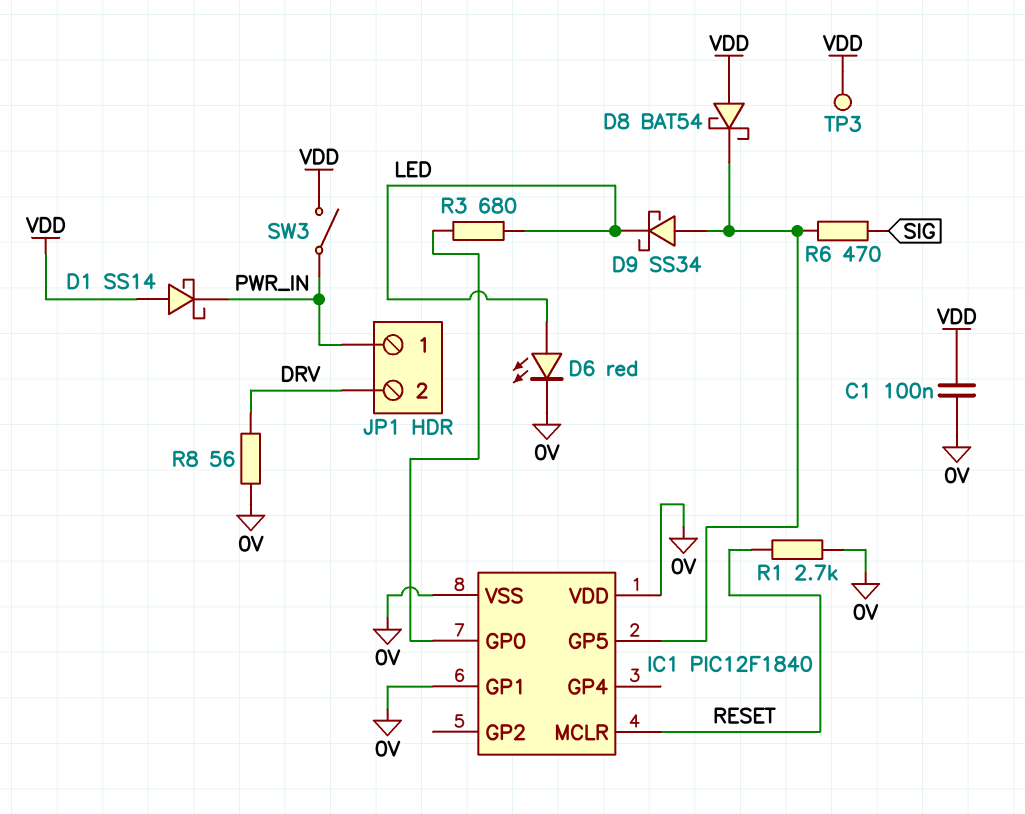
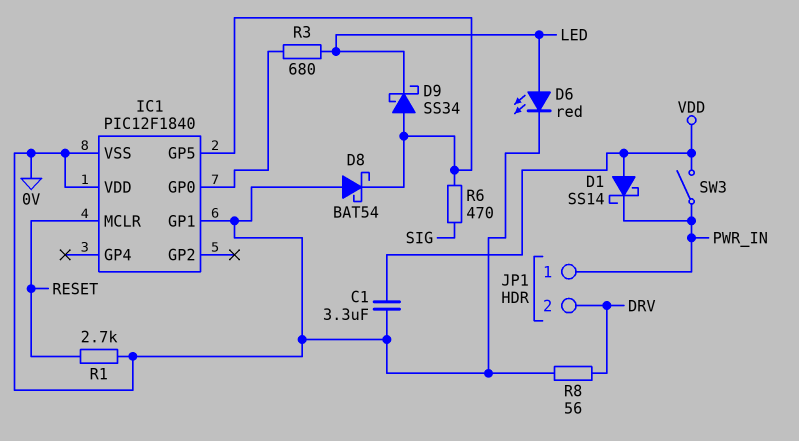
C1: 100nF (0V, VDD) -> 3.3uF (0V, VDD)
D8: schottky BAT54 (A VDD, K IC1/GP5) -> schottky BAT54 (A 0V, K IC1/GP5)
TP3: test point (VDD) -> none

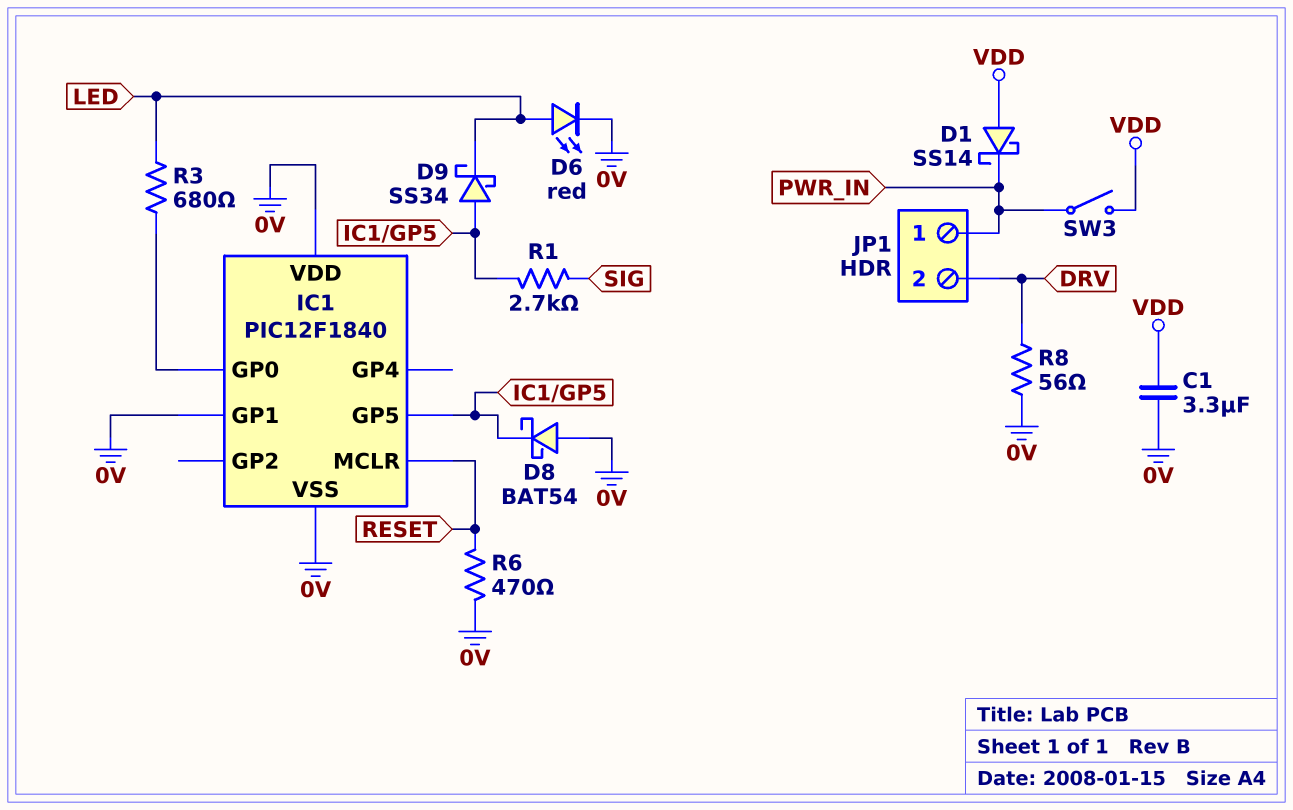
R1: 2.7k (0V, RESET) -> 2.7k (IC1/GP5, SIG)
R6: 470 (IC1/GP5, SIG) -> 470 (0V, RESET)

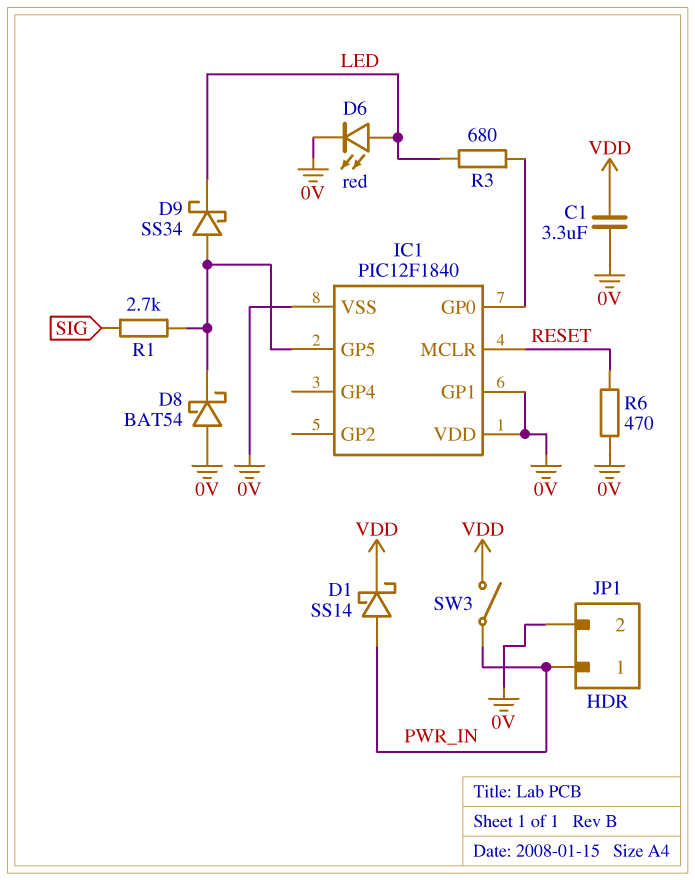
D1: schottky SS14 (A VDD, K PWR_IN) -> schottky SS14 (A PWR_IN, K VDD)
JP1 pin 2: DRV -> 0V
R8: 56 (0V, DRV) -> none

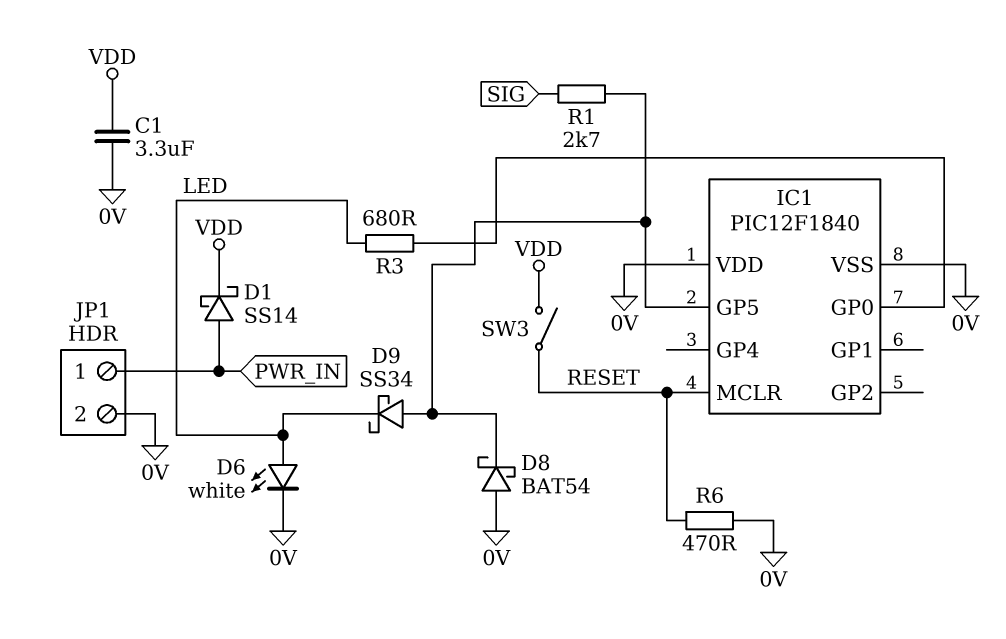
D6: LED red (A LED, K 0V) -> LED white (A LED, K 0V)
IC1 pin GP1: 0V -> none
SW3: switch (PWR_IN, VDD) -> switch (RESET, VDD)

